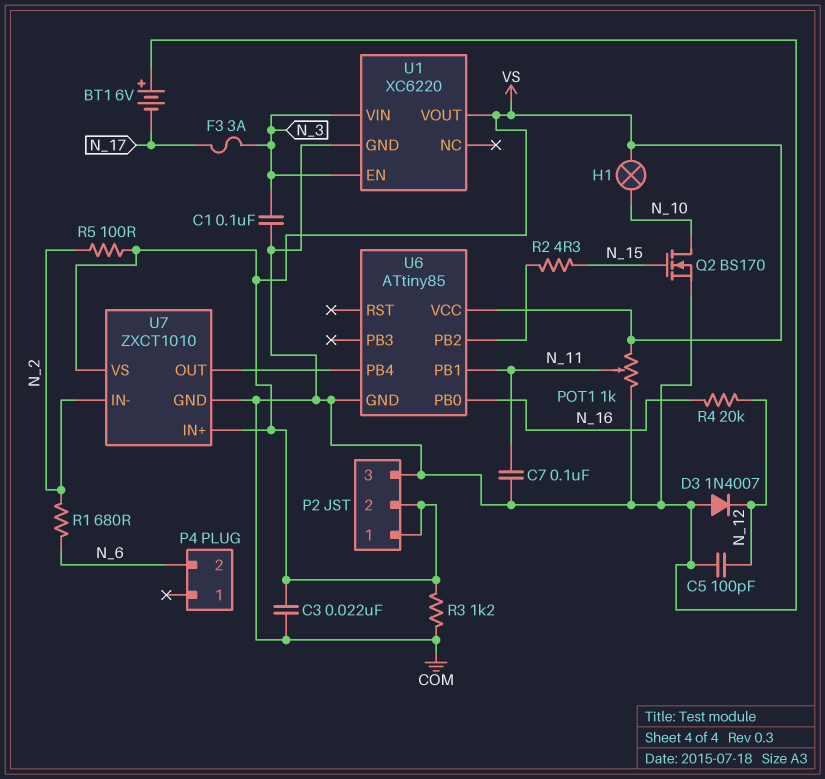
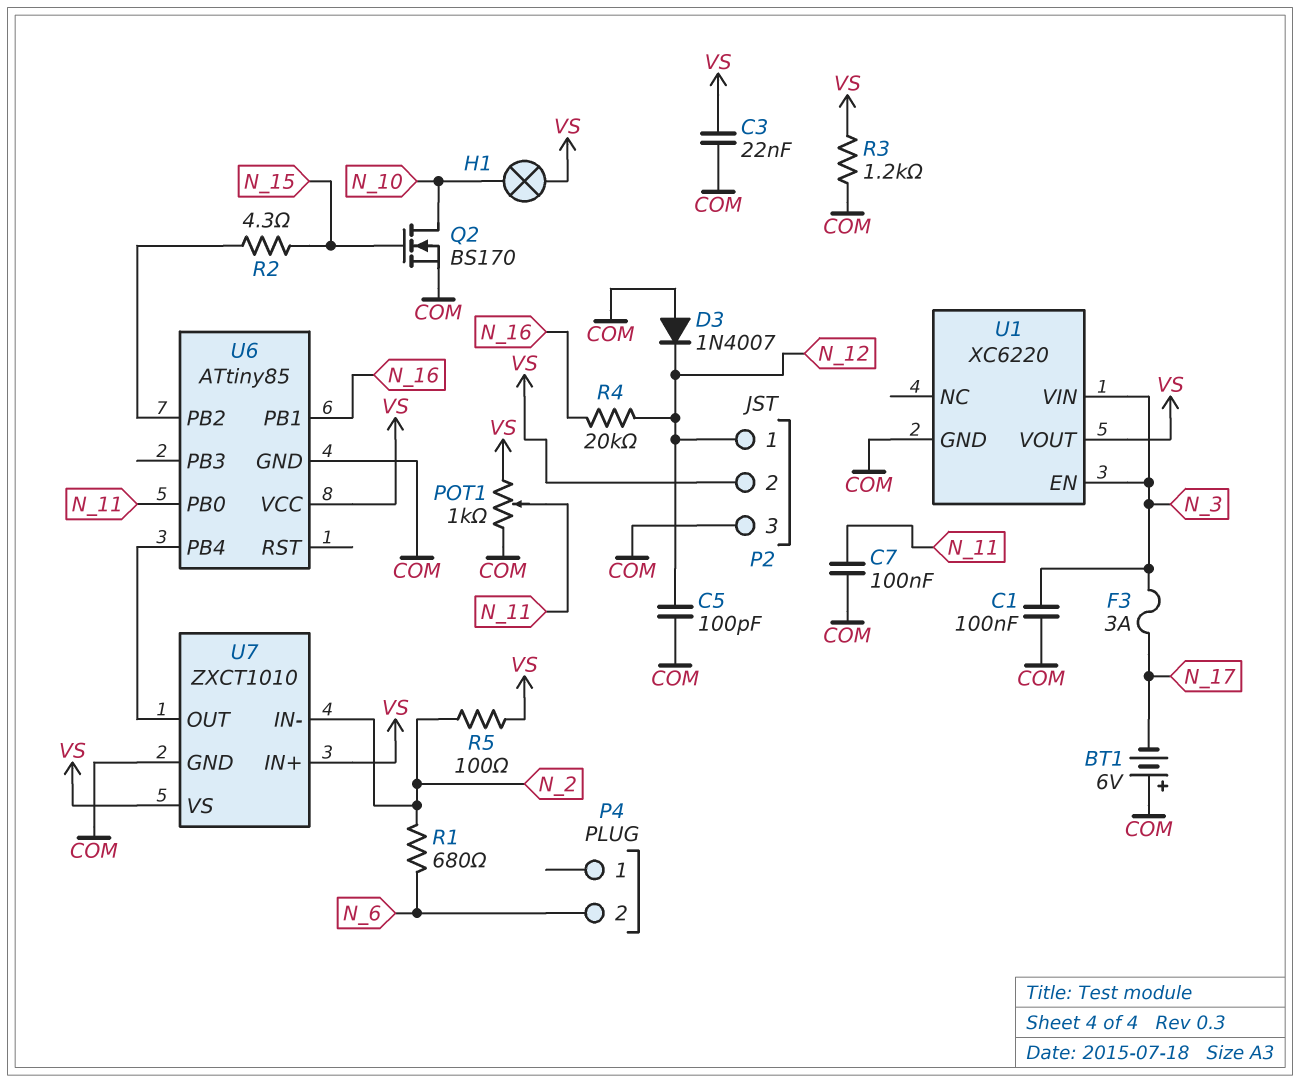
P2 pin 1: VS -> N_12
U6 pin PB0: N_16 -> N_11
U6 pin PB1: N_11 -> N_16

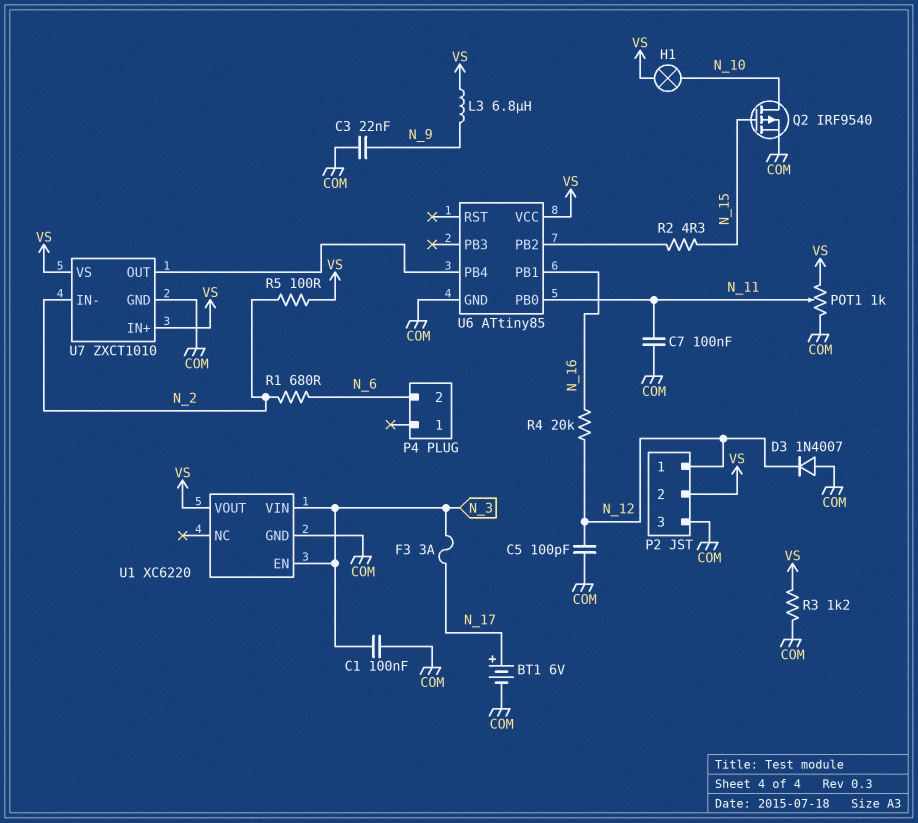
BT1: 6V (plus COM, minus N_17) -> 6V (plus N_17, minus COM)
C3: 22nF (COM, VS) -> 22nF (COM, N_9)
L3: none -> 6.8uH (N_9, VS)
Q2: NMOS BS170 (G N_15, D N_10, S COM) -> PMOS IRF9540 (G N_15, D N_10, S COM)

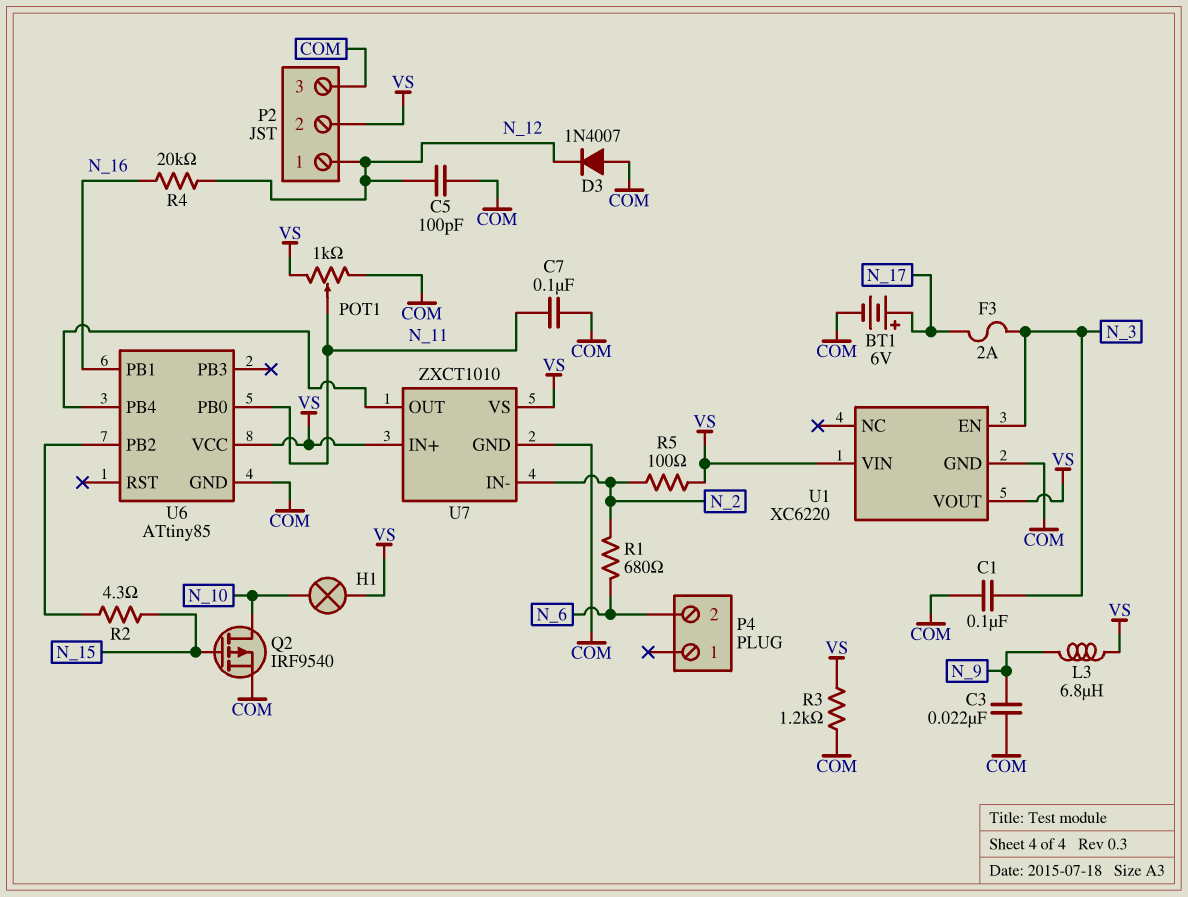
F3: 3A (N_3, N_17) -> 2A (N_3, N_17)
U1 pin VIN: N_3 -> VS

